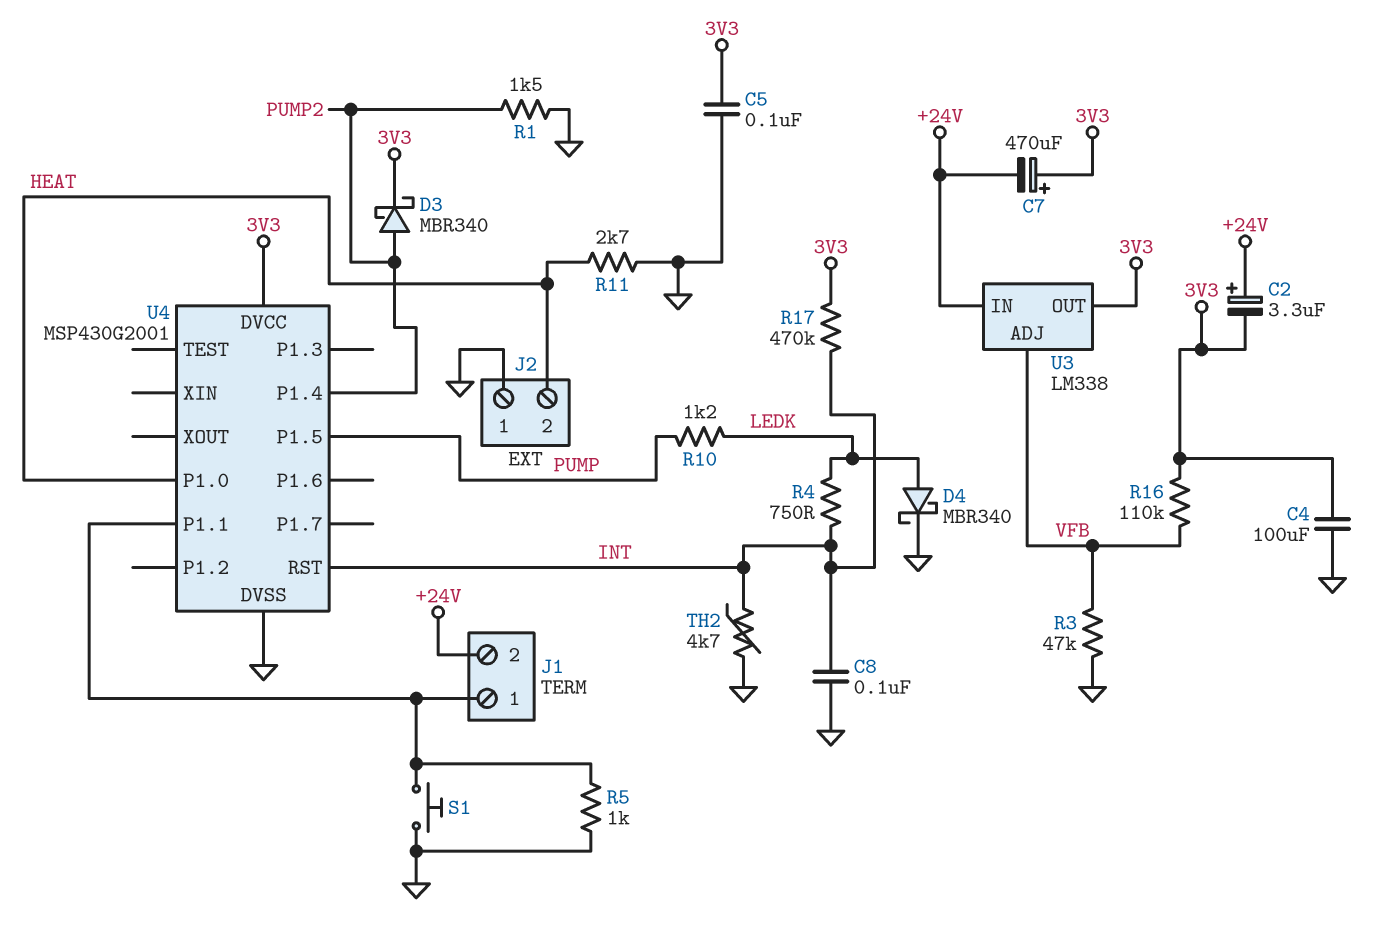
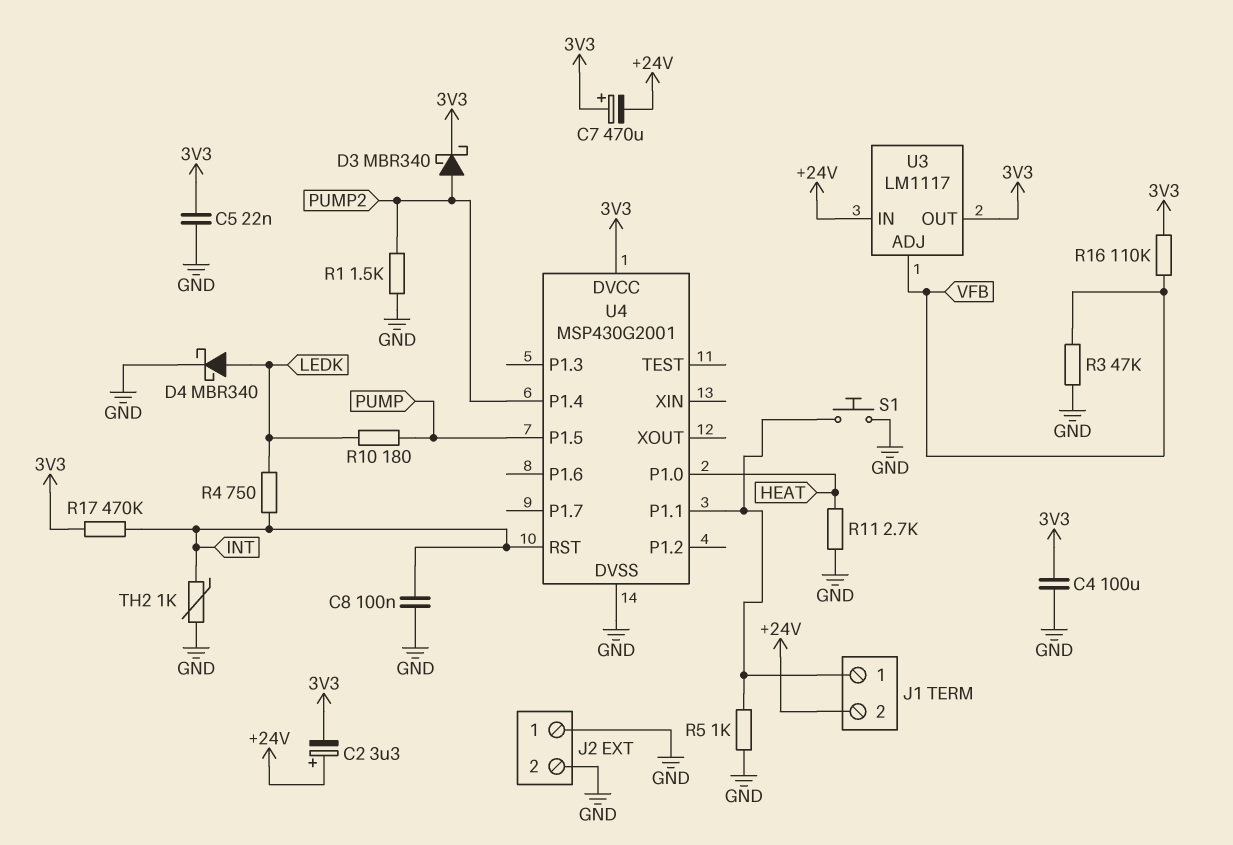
C5: 100nF (3V3, GND) -> 22nF (3V3, GND)
J2 pin 2: HEAT -> GND
R10: 1.2k (LEDK, PUMP) -> 180 (LEDK, PUMP)
TH2: 4.7k (GND, INT) -> 1k (GND, INT)
U3: LM338 -> LM1117

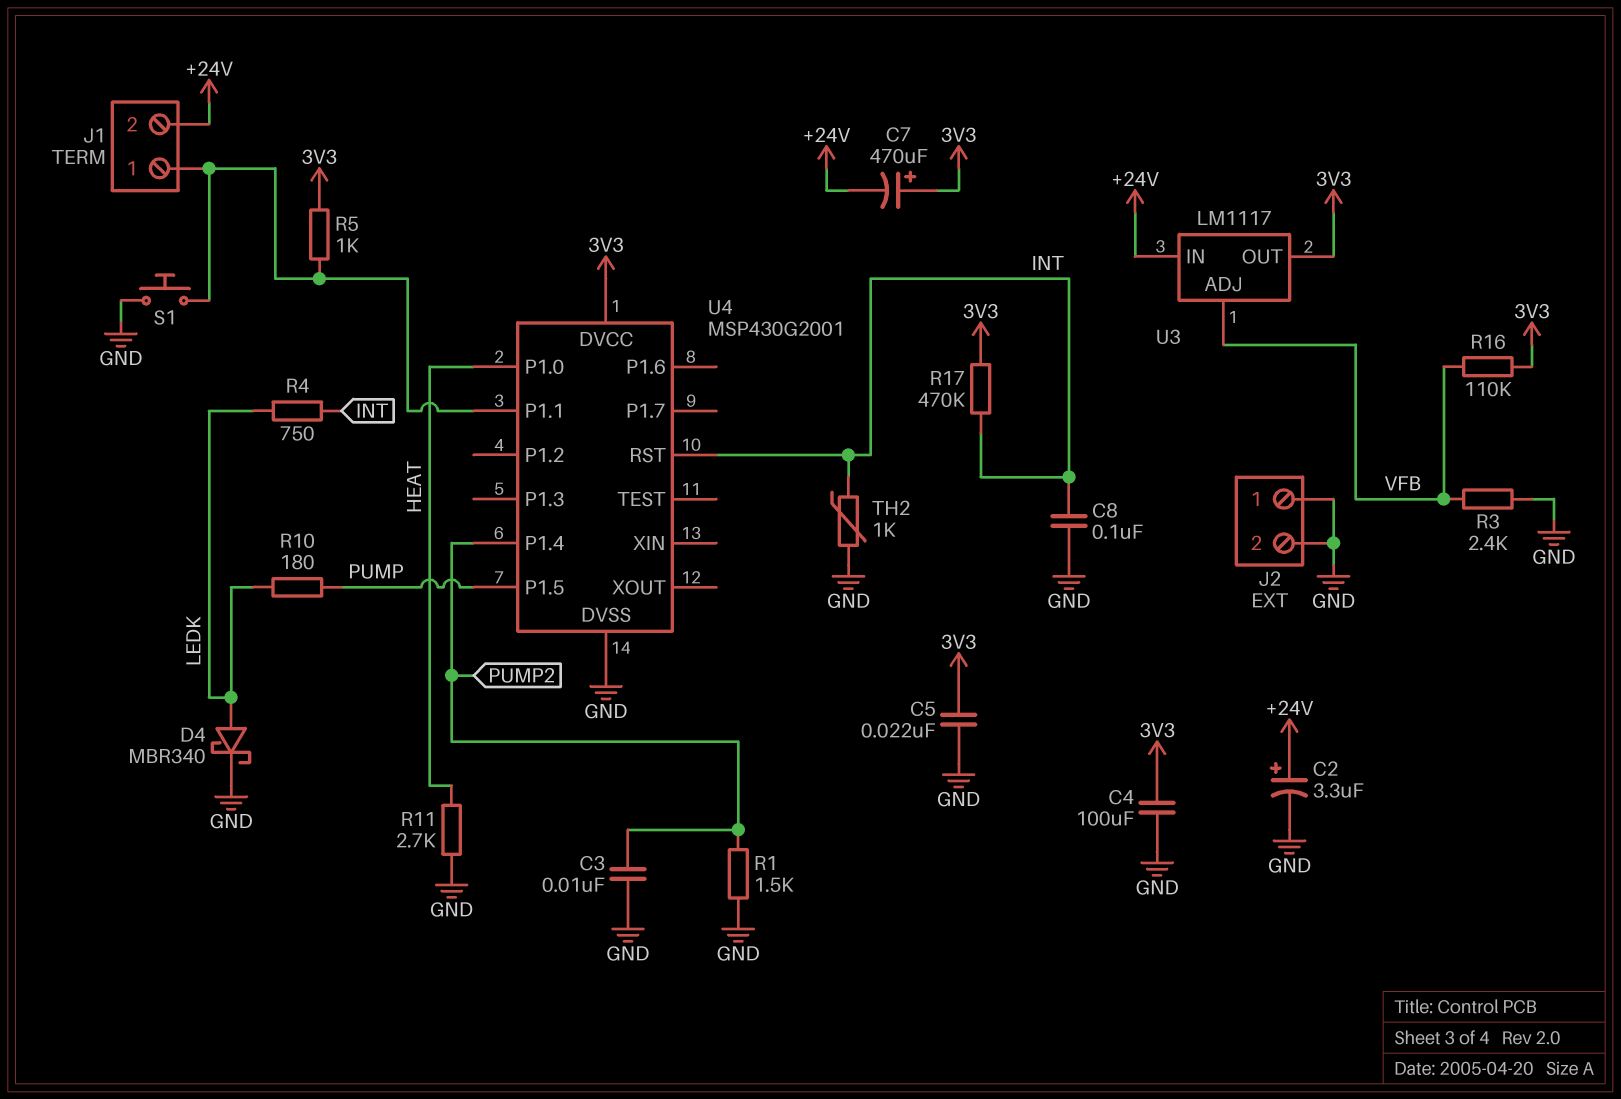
C2: 3.3uF (plus +24V, minus 3V3) -> 3.3uF (plus +24V, minus GND)
C3: none -> 10nF (GND, PUMP2)
D3: schottky MBR340 (A PUMP2, K 3V3) -> none
R3: 47k (GND, VFB) -> 2.4k (GND, VFB)
R5: 1k (GND, J1/1) -> 1k (3V3, J1/1)

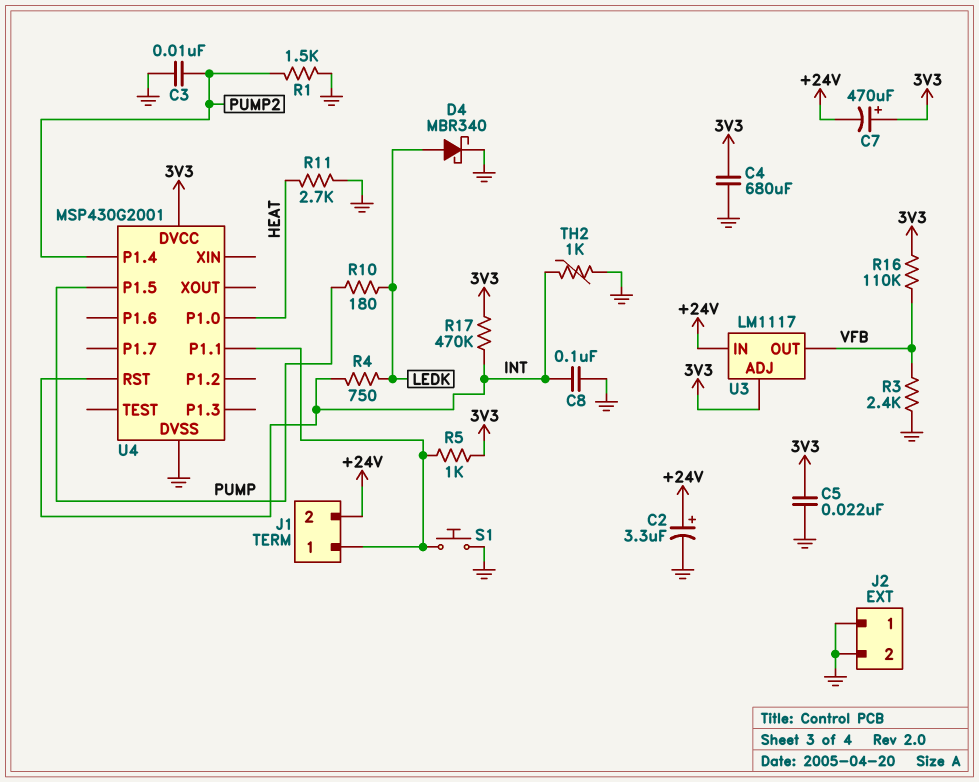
C4: 100uF (3V3, GND) -> 680uF (3V3, GND)
U3 pin ADJ: VFB -> 3V3
U3 pin OUT: 3V3 -> VFB

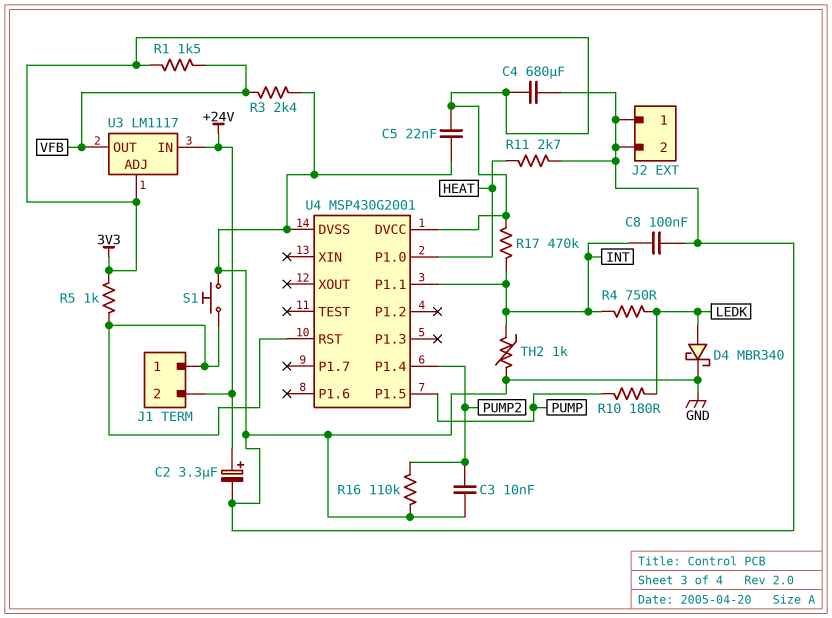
C7: 470uF (plus 3V3, minus +24V) -> none
R1: 1.5k (GND, PUMP2) -> 1.5k (3V3, VFB)
R16: 110k (3V3, VFB) -> 110k (GND, PUMP2)
U4 pin P1.1: J1/1 -> INT
U4 pin RST: INT -> J1/1

